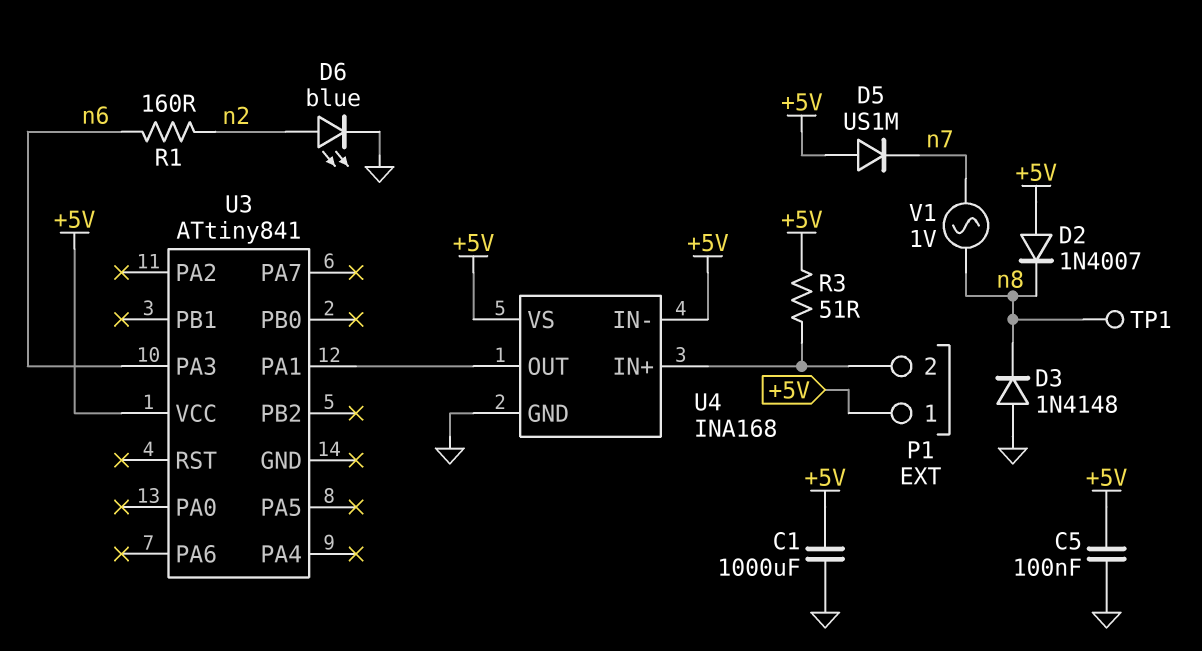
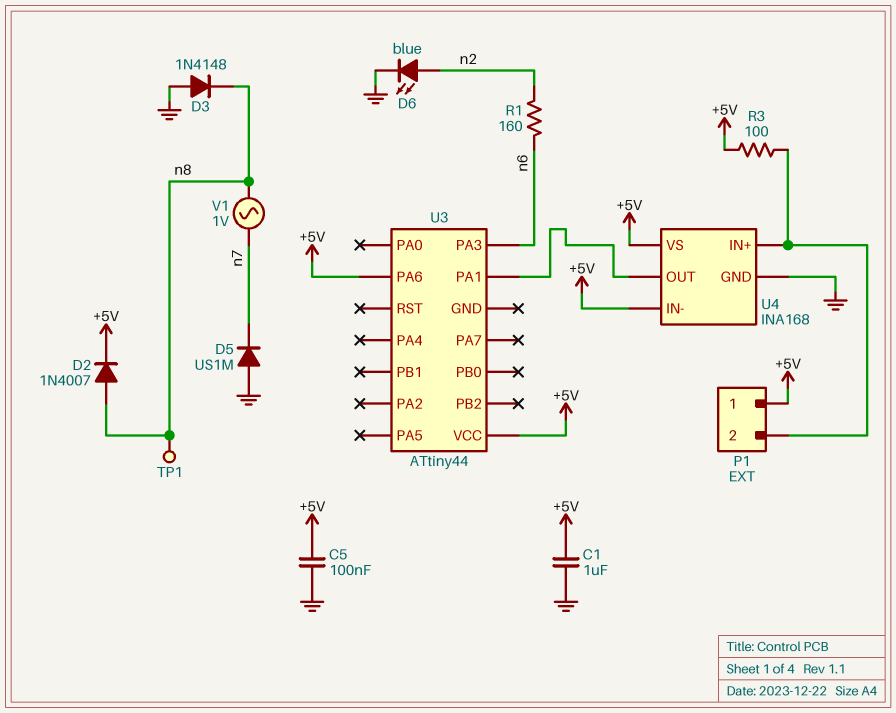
C1: 1000uF (+5V, GND) -> 1uF (+5V, GND)
D2: diode 1N4007 (A +5V, K n8) -> diode 1N4007 (A n8, K +5V)
D5: diode US1M (A +5V, K n7) -> diode US1M (A GND, K n7)
R3: 51 (+5V, P1/2) -> 100 (+5V, P1/2)
U3: ATtiny841 -> ATtiny44
U3 pin PA6: none -> +5V

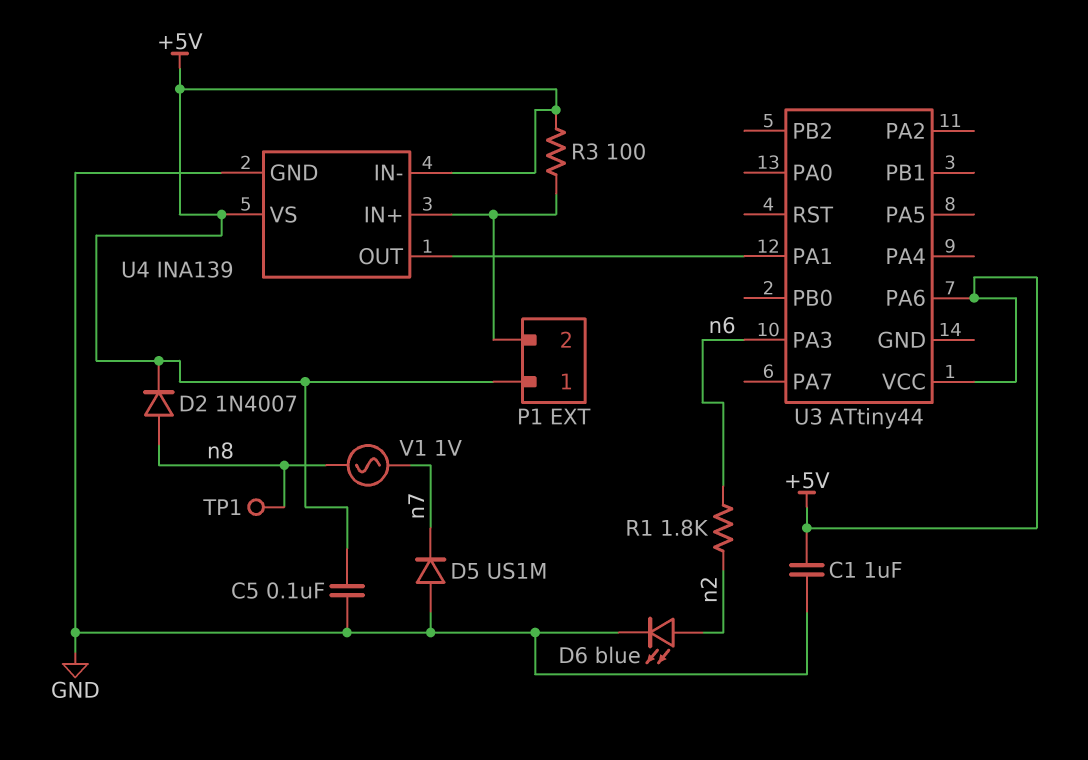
D3: diode 1N4148 (A GND, K n8) -> none
R1: 160 (n2, n6) -> 1.8k (n2, n6)
U4: INA168 -> INA139

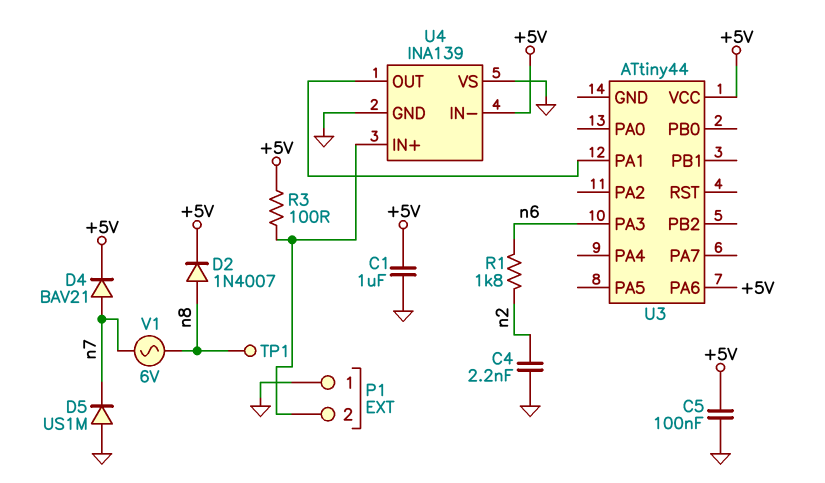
C4: none -> 2.2nF (GND, n2)
D4: none -> diode BAV21 (A n7, K +5V)
D6: LED blue (A n2, K GND) -> none
P1 pin 1: +5V -> GND
U4 pin VS: +5V -> GND
V1: AC 1V (n7, n8) -> AC 6V (n7, n8)

